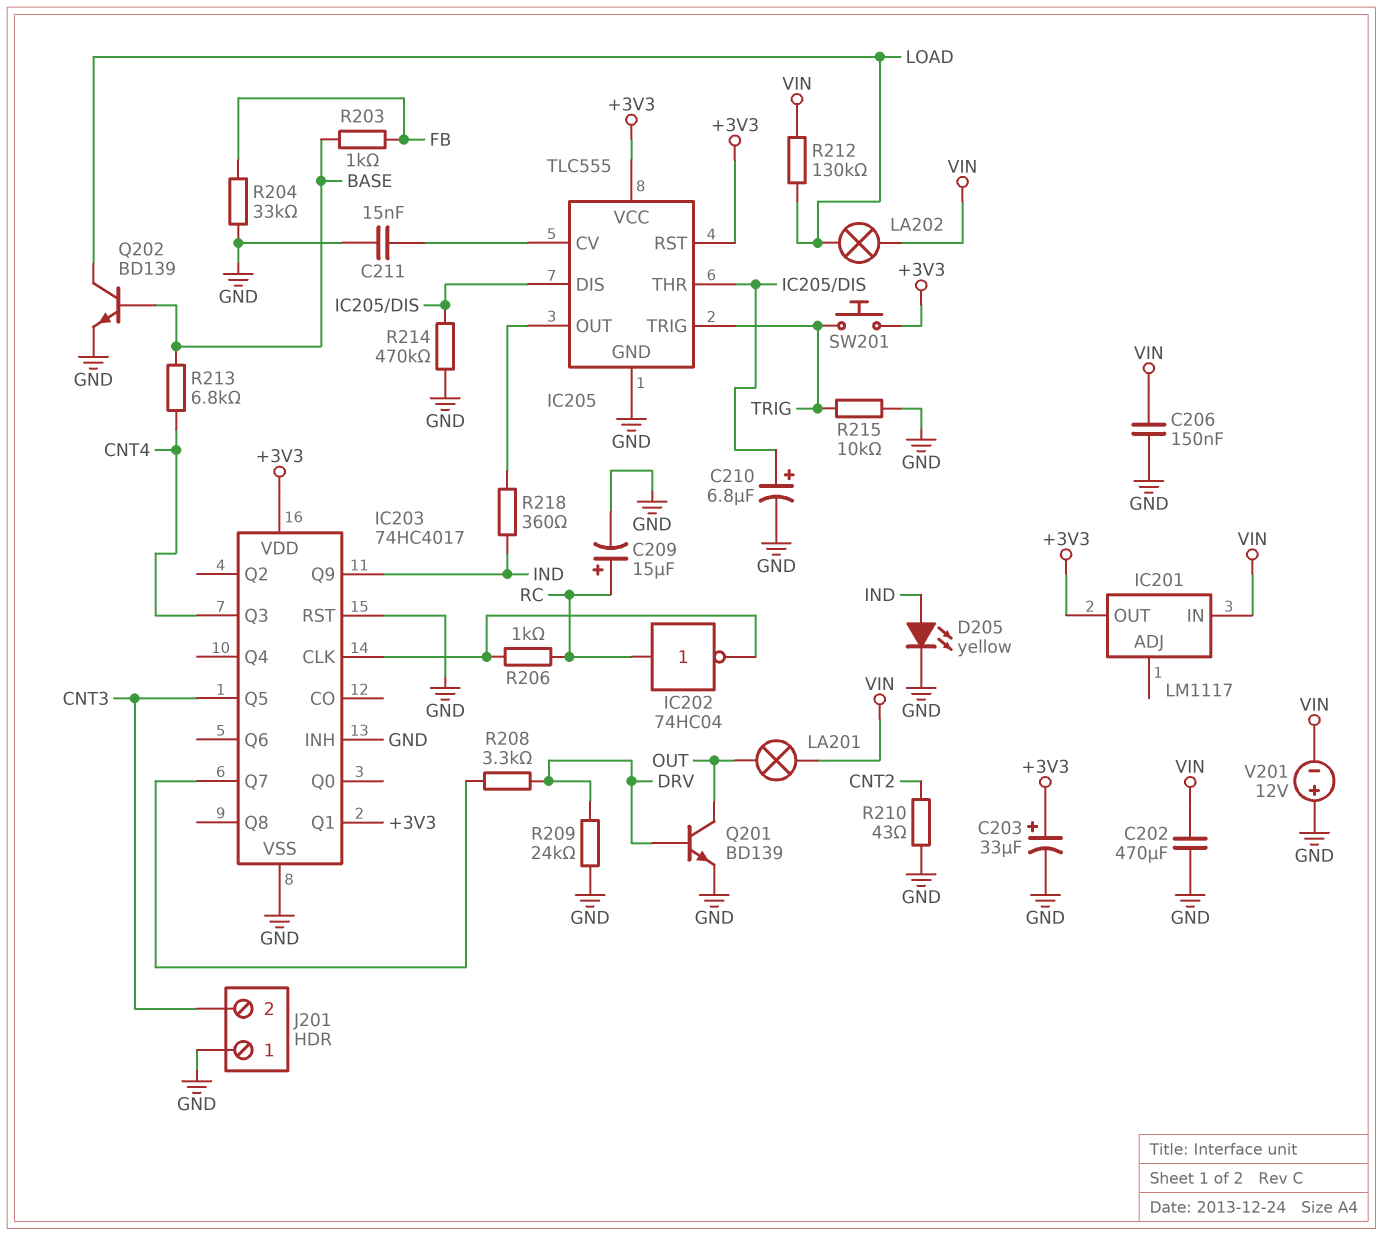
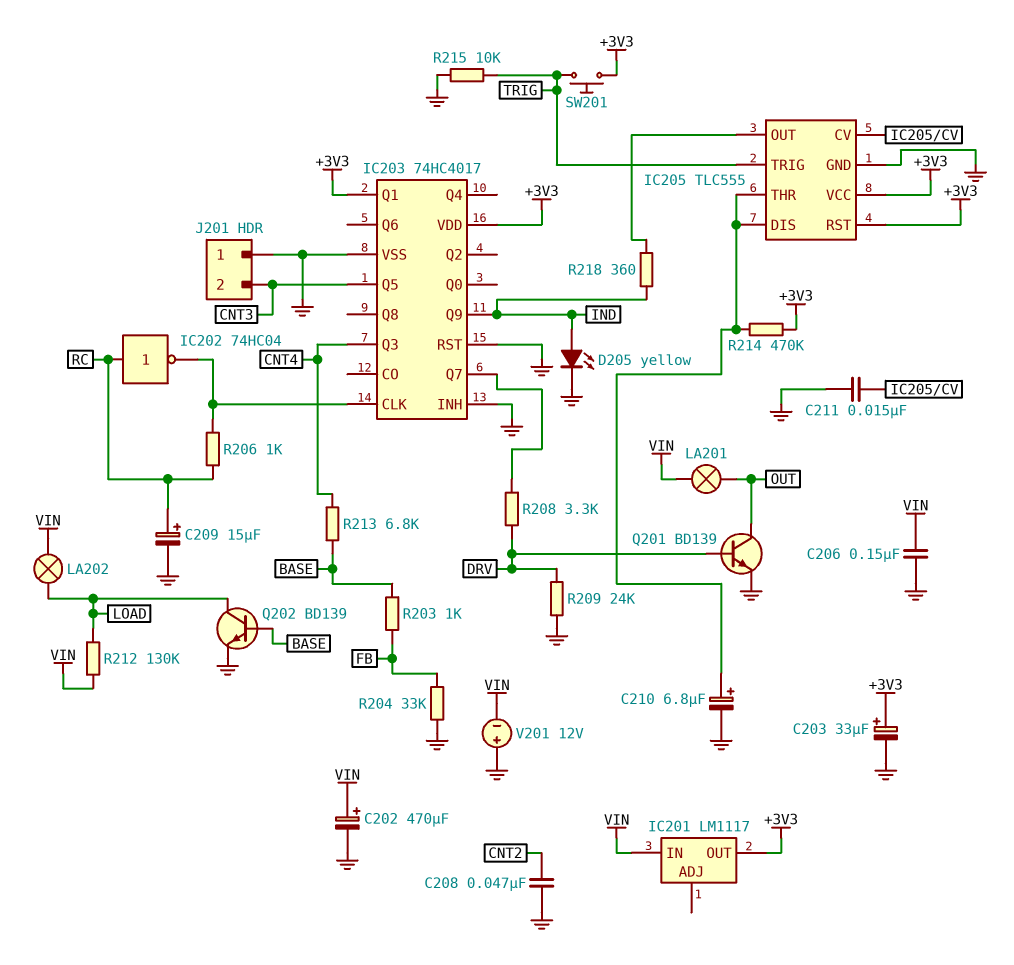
C202: 470uF (GND, VIN) -> 470uF (plus VIN, minus GND)
C208: none -> 47nF (CNT2, GND)
R210: 43 (CNT2, GND) -> none
R214: 470k (GND, IC205/DIS) -> 470k (+3V3, IC205/DIS)

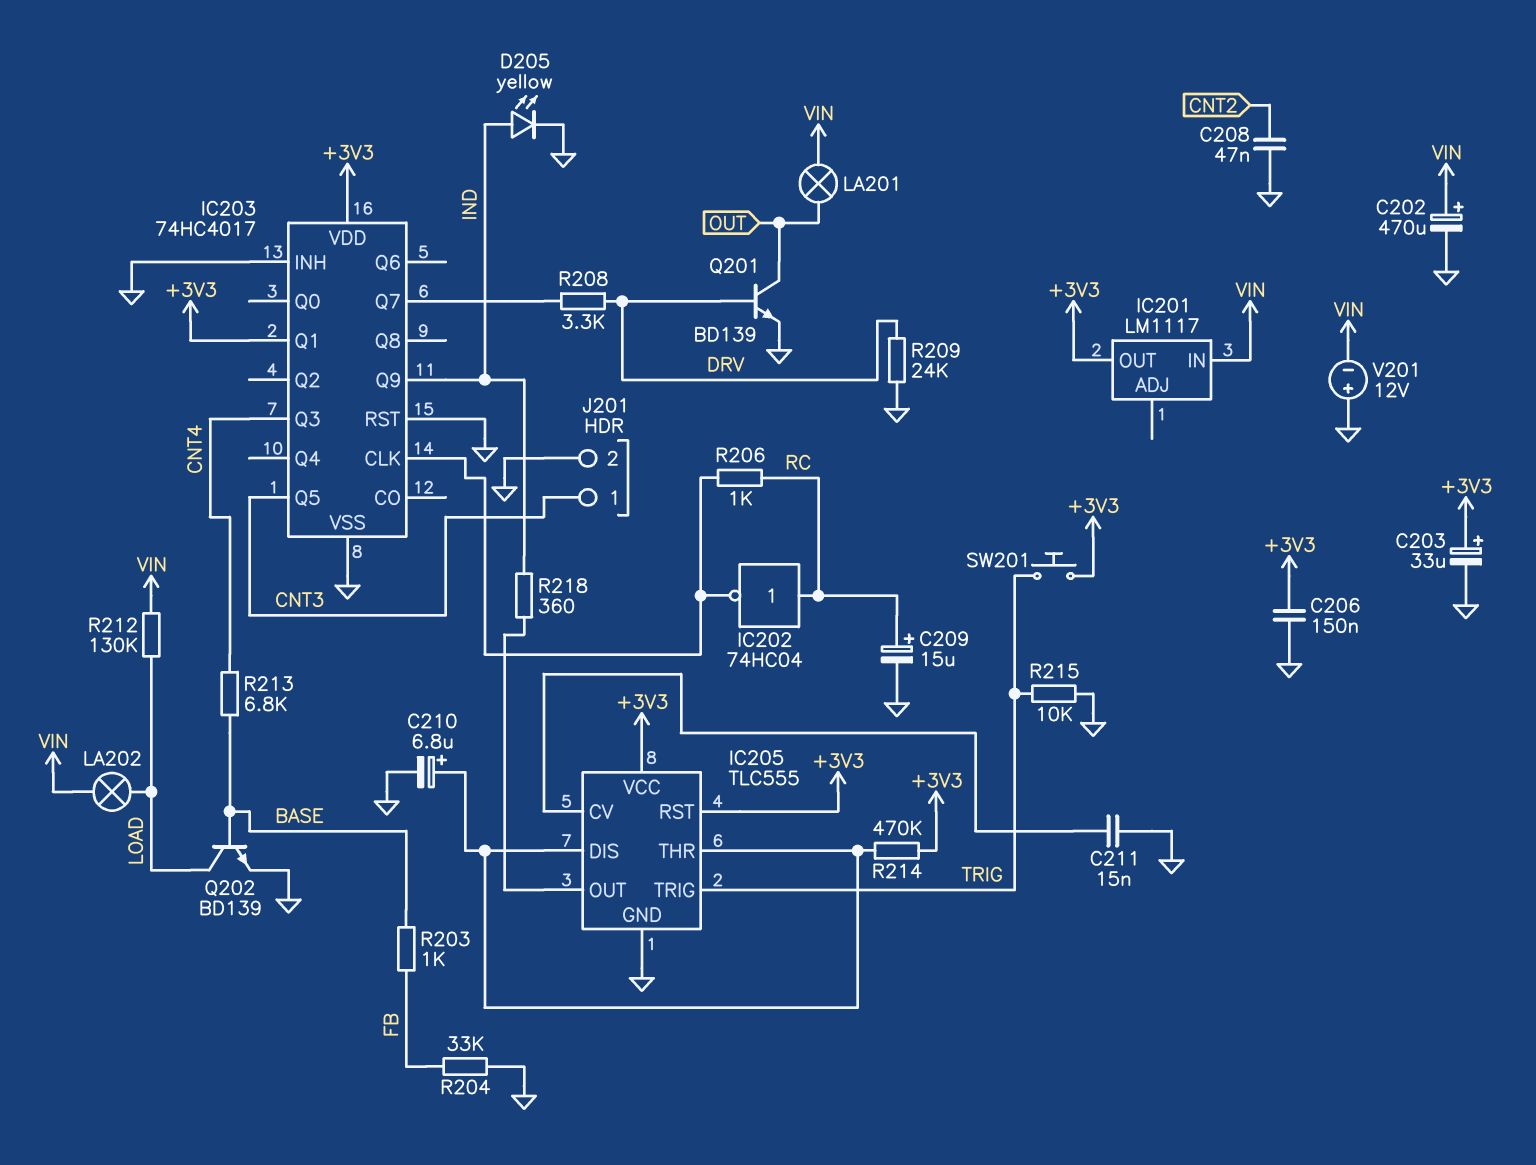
C206: 150nF (GND, VIN) -> 150nF (+3V3, GND)
J201 pin 1: GND -> CNT3
J201 pin 2: CNT3 -> GND

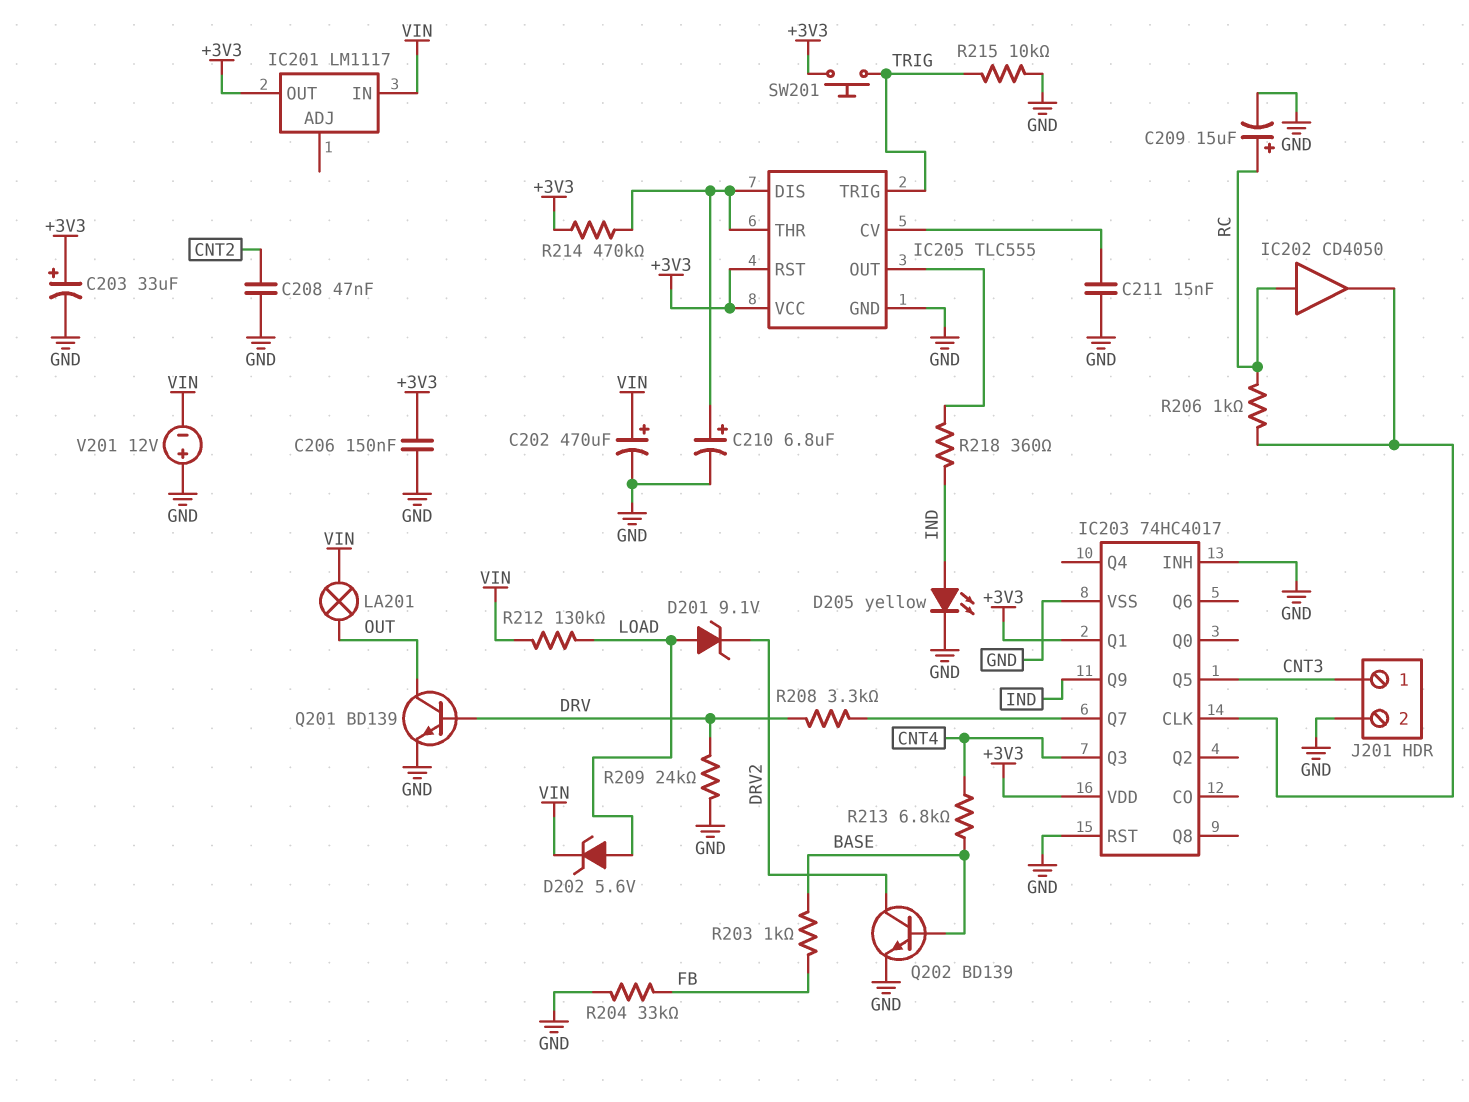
D201: none -> zener 9.1V (A LOAD, K DRV2)
D202: none -> zener 5.6V (A LOAD, K VIN)
IC202: NOT 74HC04 (in RC, out IC203/CLK) -> buffer CD4050 (in RC, out IC203/CLK)
LA202: lamp (LOAD, VIN) -> none
Q202: NPN BD139 (B BASE, C LOAD, E GND) -> NPN BD139 (B BASE, C DRV2, E GND)

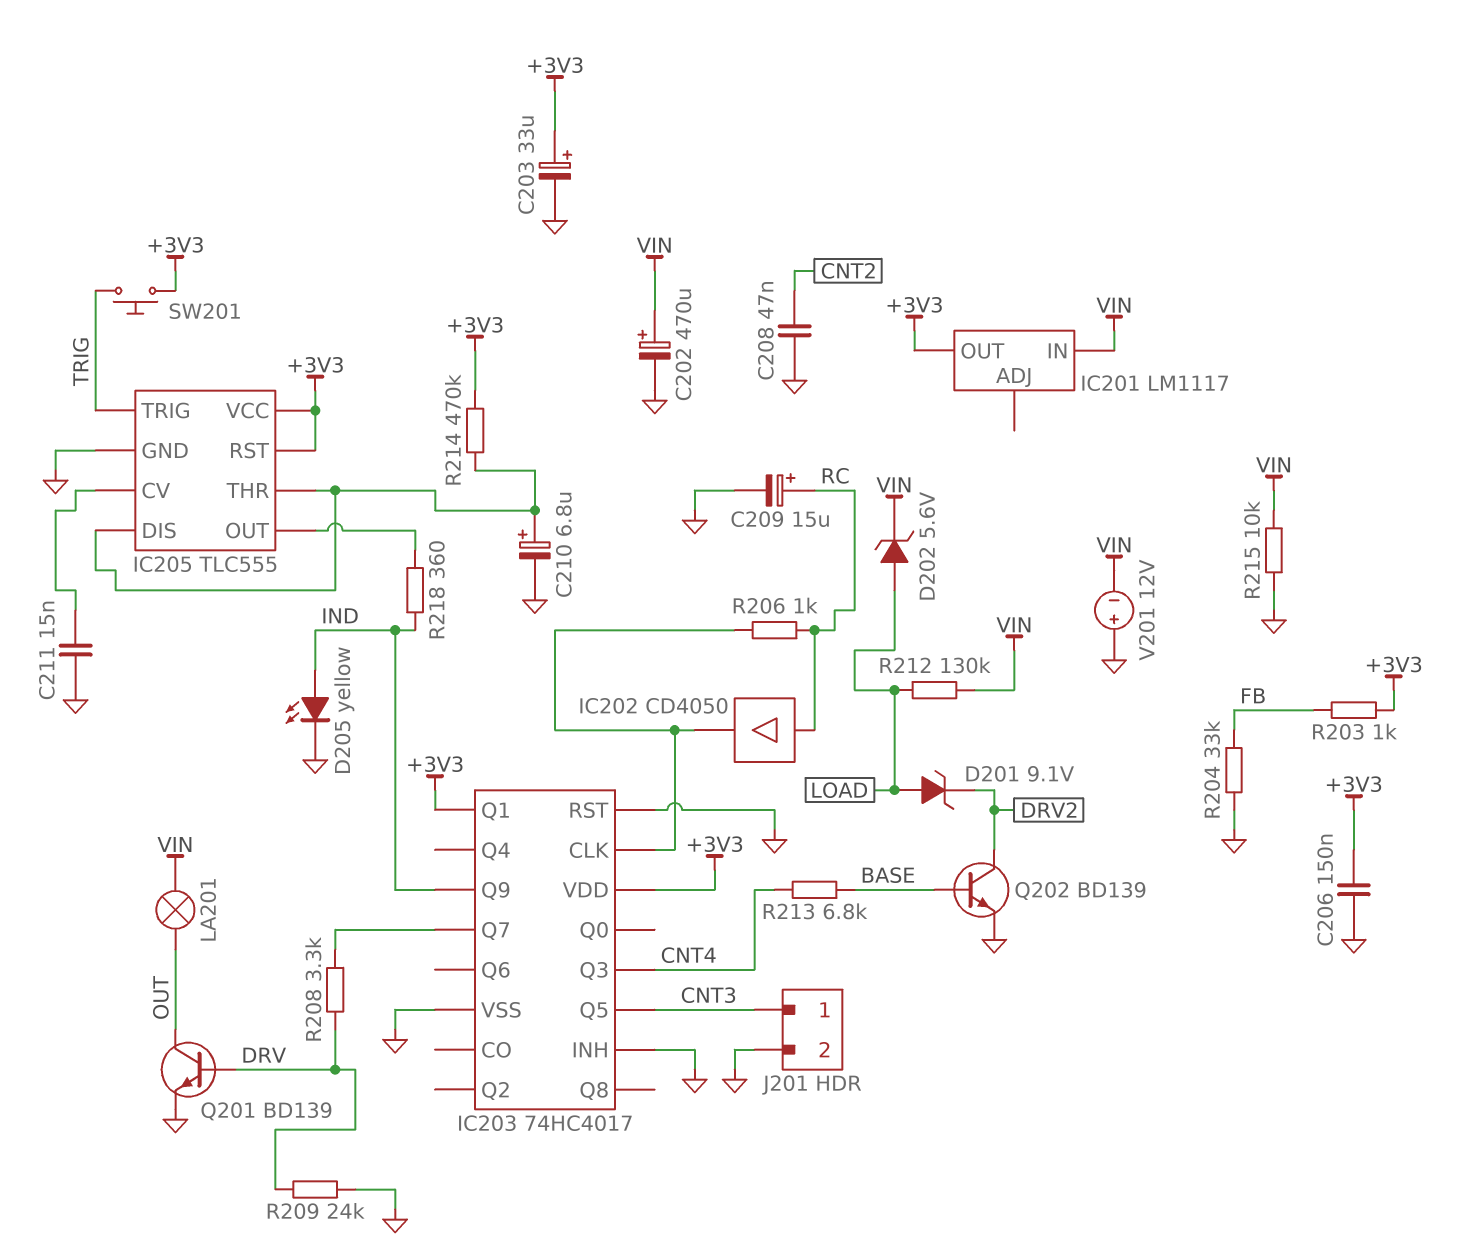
R203: 1k (BASE, FB) -> 1k (+3V3, FB)
R215: 10k (GND, TRIG) -> 10k (GND, VIN)

